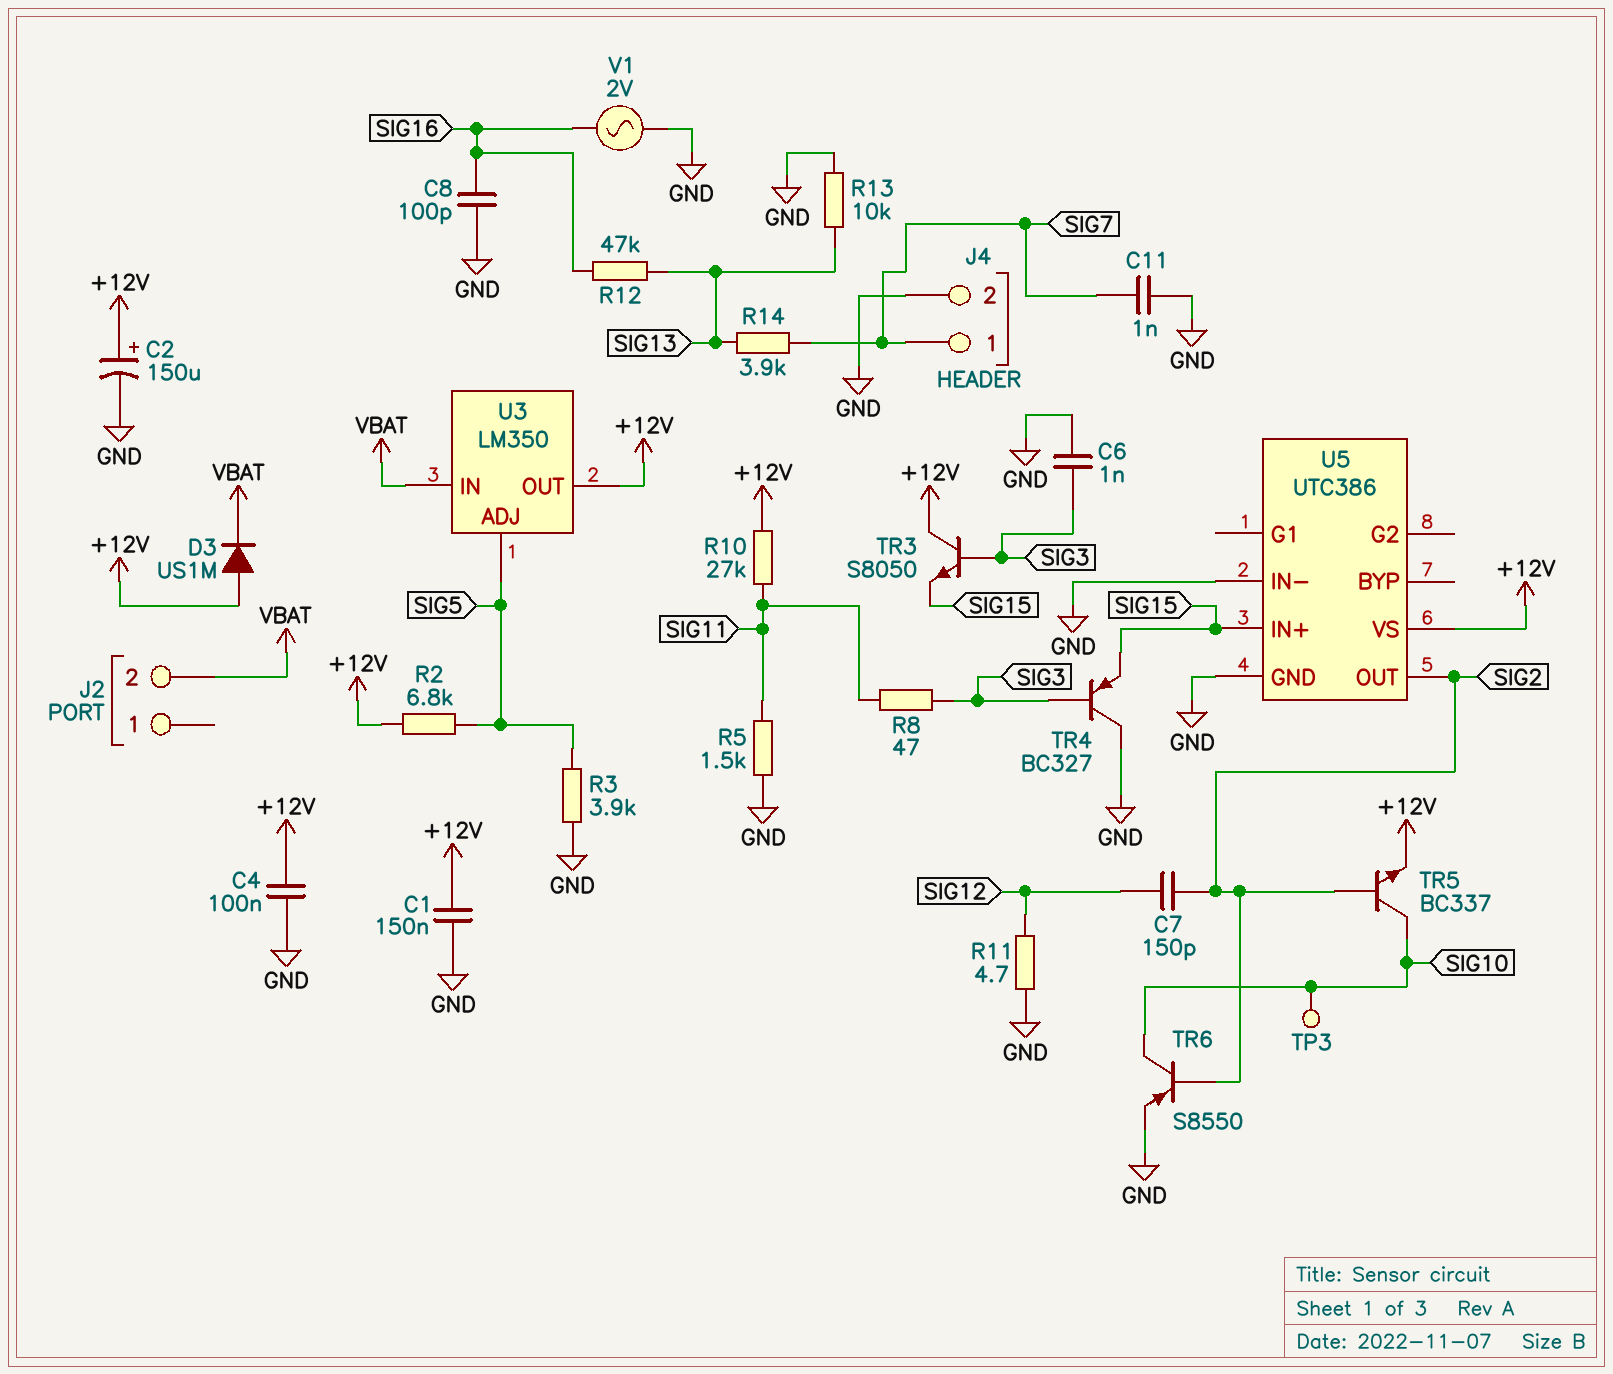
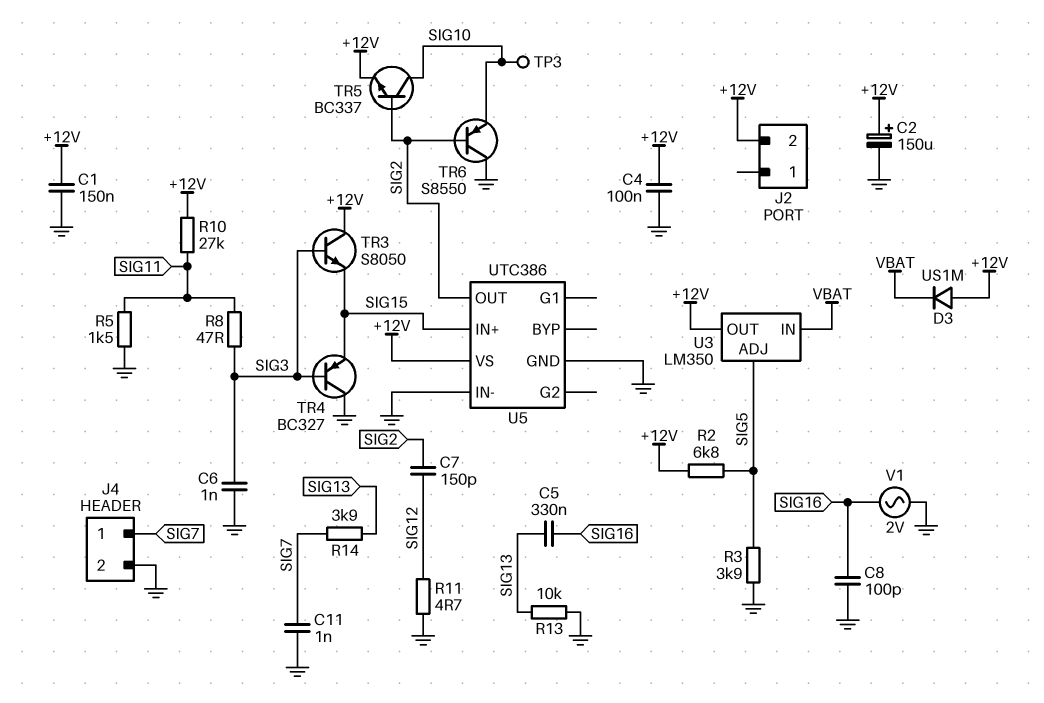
C5: none -> 330nF (SIG13, SIG16)
J2 pin 2: VBAT -> +12V
R12: 47k (SIG13, SIG16) -> none
TR6: PNP S8550 (B SIG2, C SIG10, E GND) -> PNP S8550 (B SIG2, C GND, E SIG10)

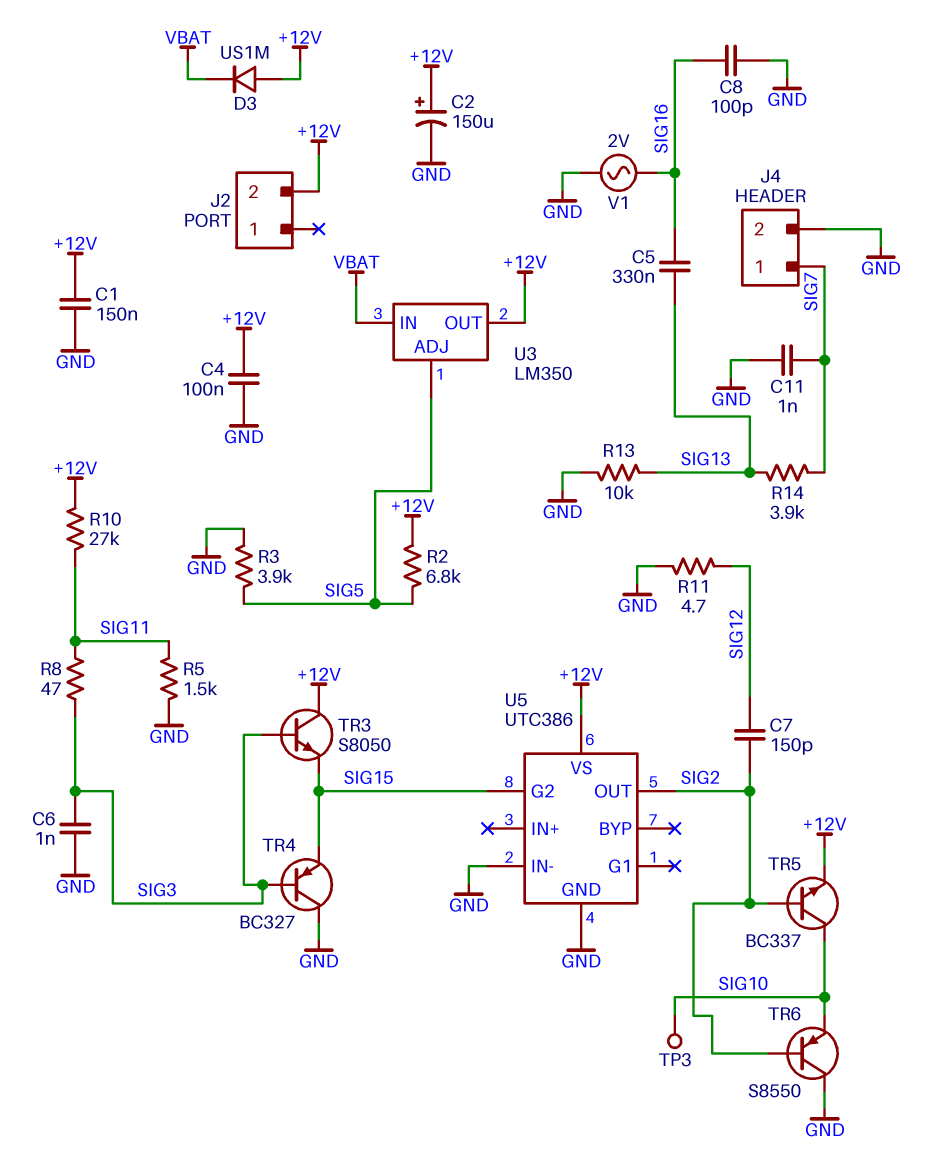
U5 pin G2: none -> SIG15
U5 pin IN+: SIG15 -> none

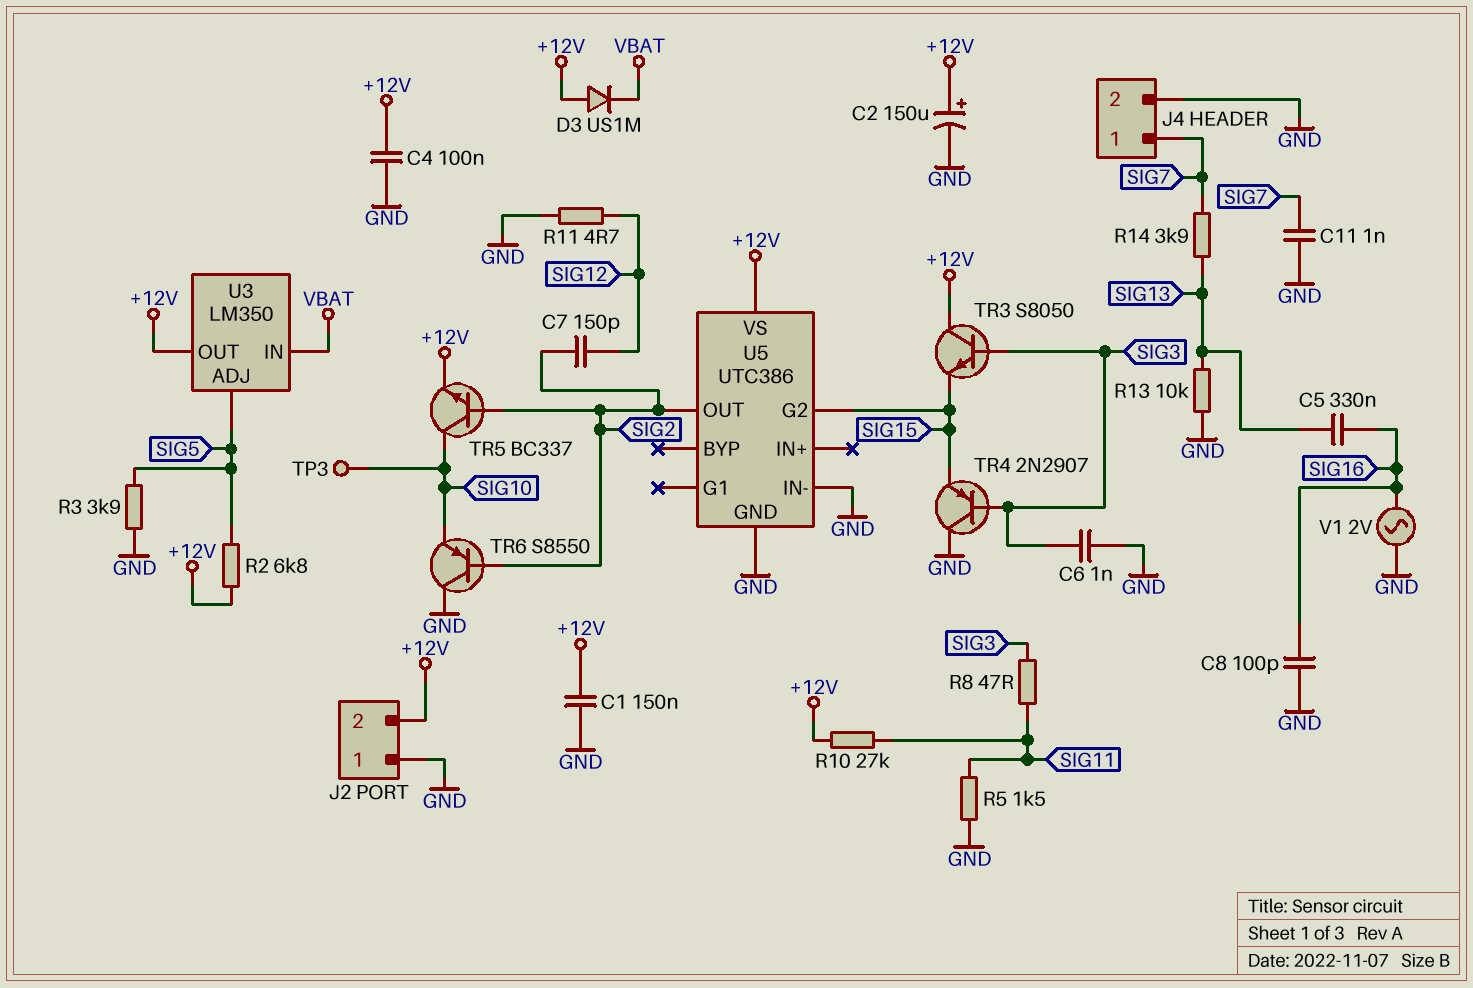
J2 pin 1: none -> GND
TR4: PNP BC327 (B SIG3, C GND, E SIG15) -> PNP 2N2907 (B SIG3, C GND, E SIG15)

